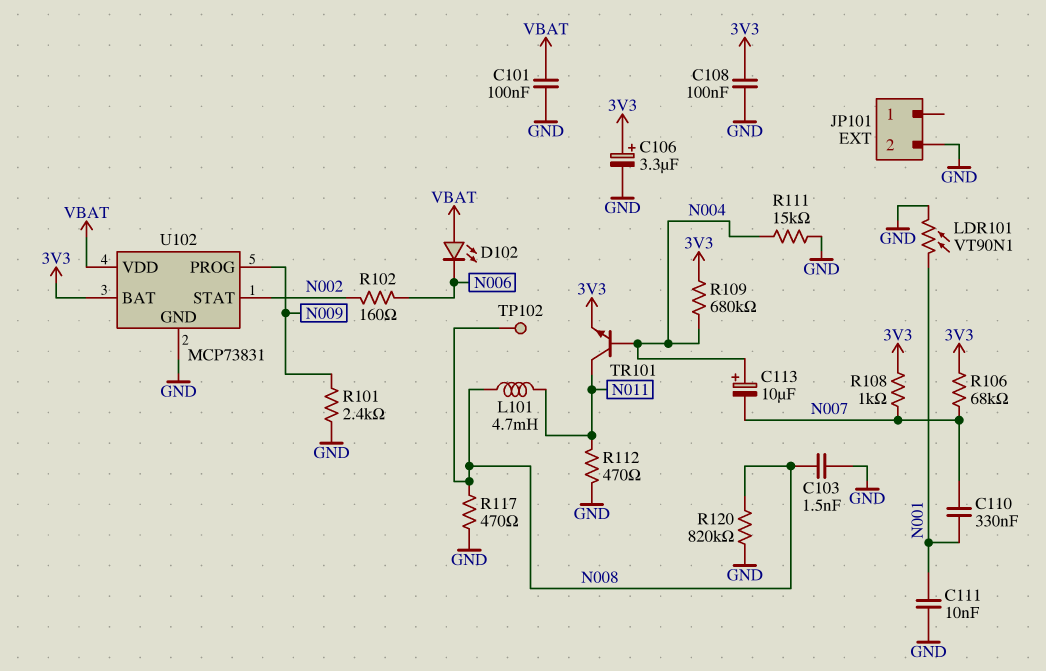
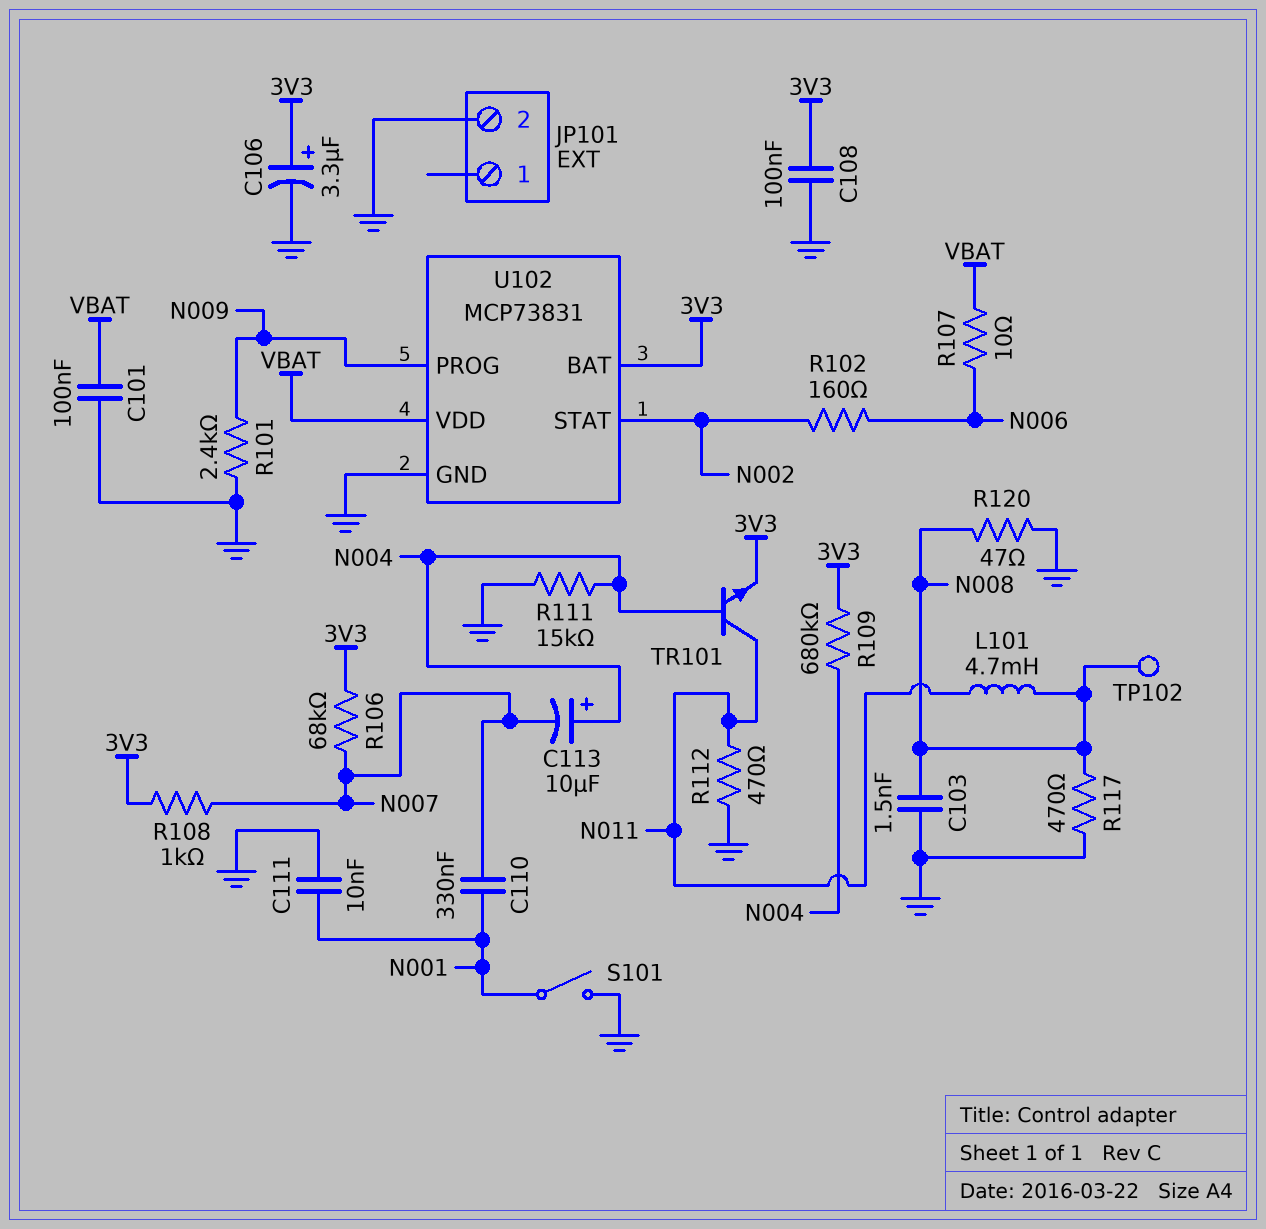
D102: LED (A VBAT, K N006) -> none
LDR101: VT90N1 (GND, N001) -> none
R107: none -> 10 (N006, VBAT)
R120: 820k (GND, N008) -> 47 (GND, N008)
S101: none -> switch (GND, N001)

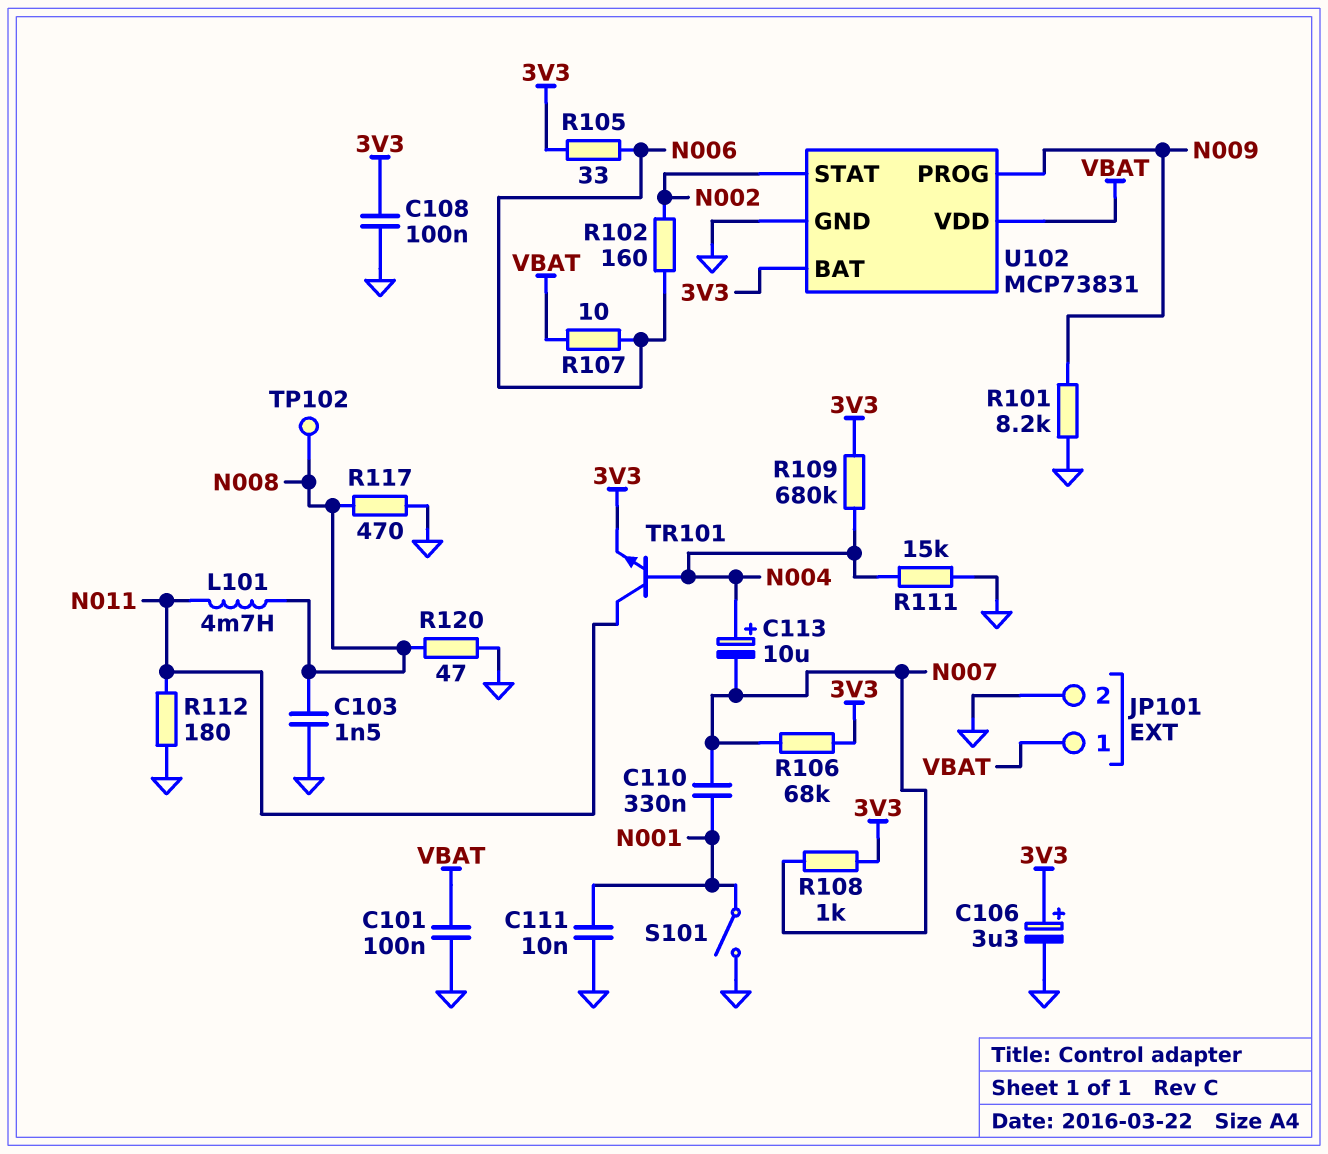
JP101 pin 1: none -> VBAT
R101: 2.4k (GND, N009) -> 8.2k (GND, N009)
R105: none -> 33 (3V3, N006)
R112: 470 (GND, N011) -> 180 (GND, N011)

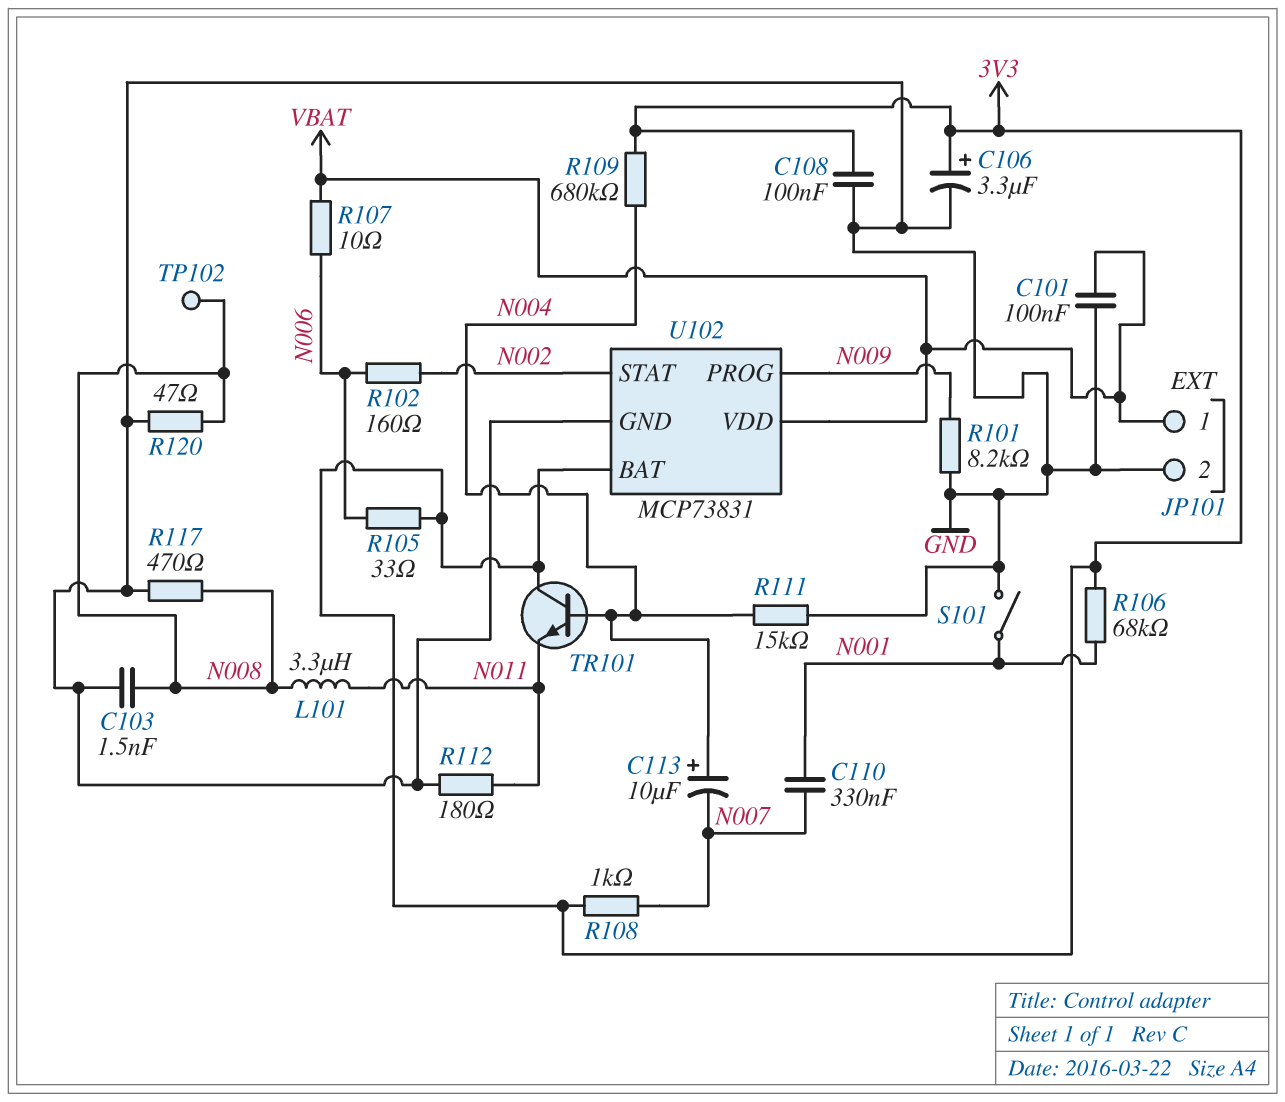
C111: 10nF (GND, N001) -> none
L101: 4.7mH (N008, N011) -> 3.3uH (N008, N011)
R106: 68k (3V3, N007) -> 68k (3V3, N001)
TR101: NPN (B N004, C N011, E 3V3) -> NPN (B N004, C 3V3, E N011)

